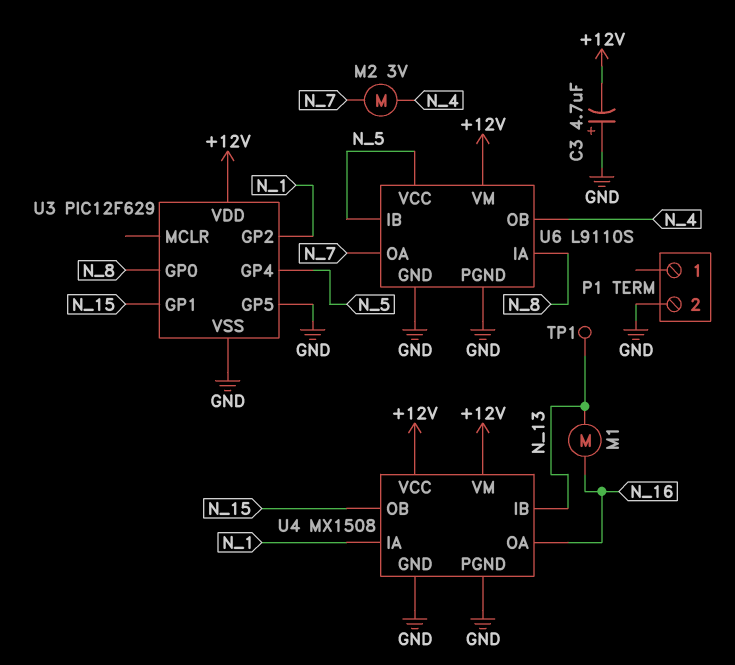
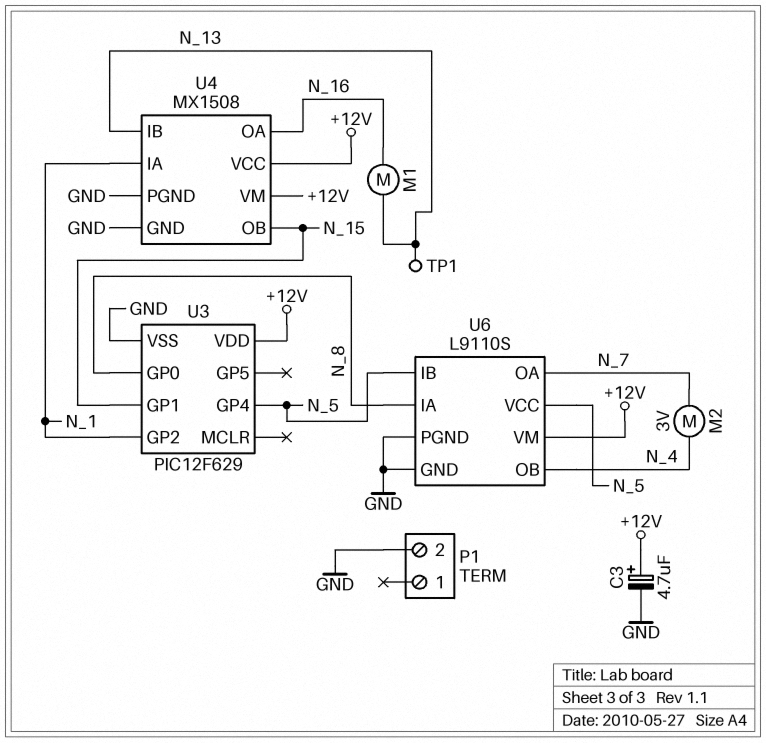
C3: 4.7uF (plus GND, minus +12V) -> 4.7uF (plus +12V, minus GND)
U3 pin GP5: GND -> none

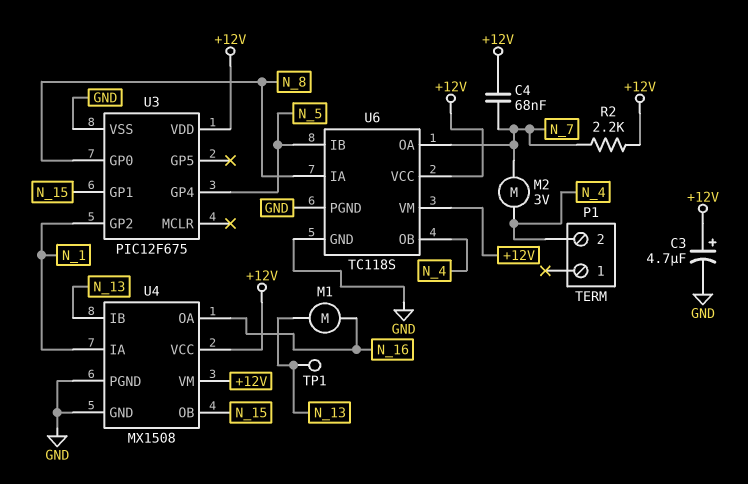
C4: none -> 68nF (+12V, N_7)
P1 pin 2: GND -> N_4
R2: none -> 2.2k (+12V, N_7)
U3: PIC12F629 -> PIC12F675
U6: L9110S -> TC118S
U6 pin VCC: N_5 -> +12V

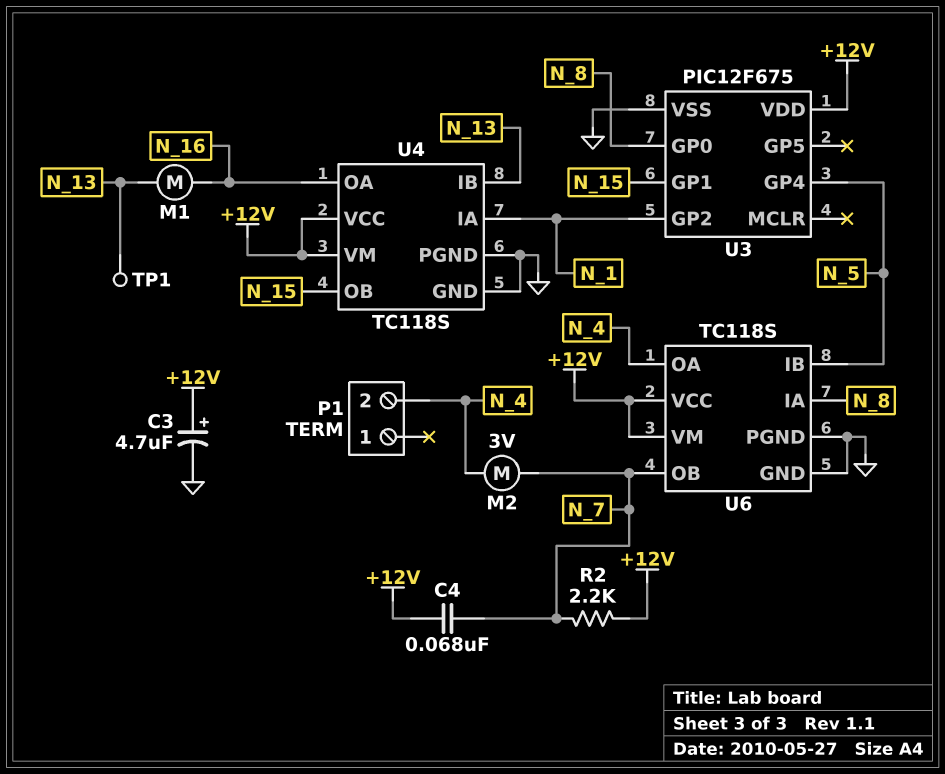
U4: MX1508 -> TC118S
U6 pin OA: N_7 -> N_4
U6 pin OB: N_4 -> N_7

